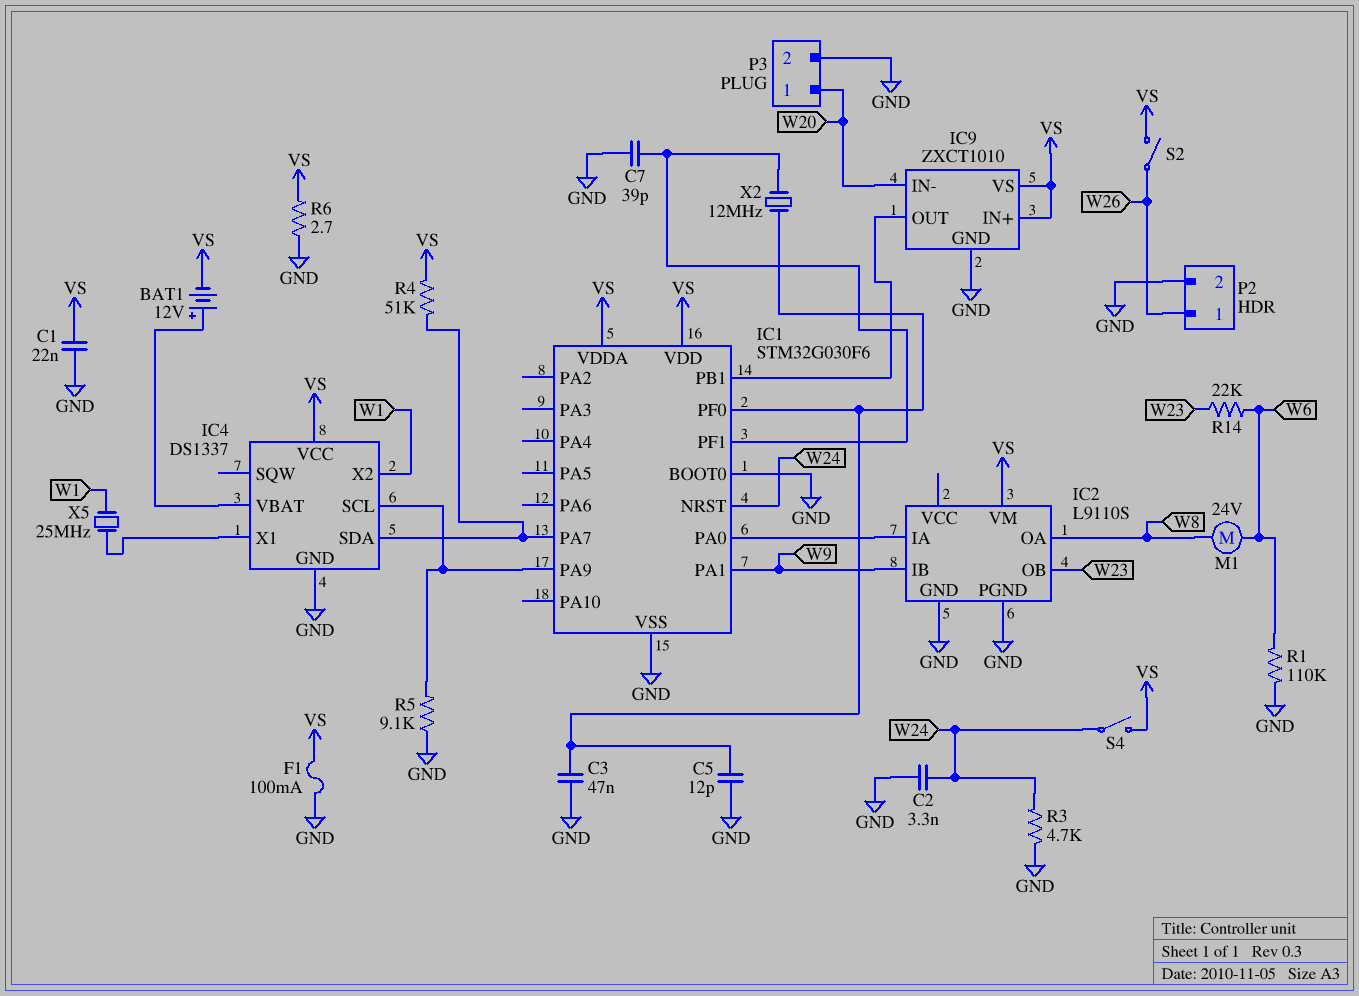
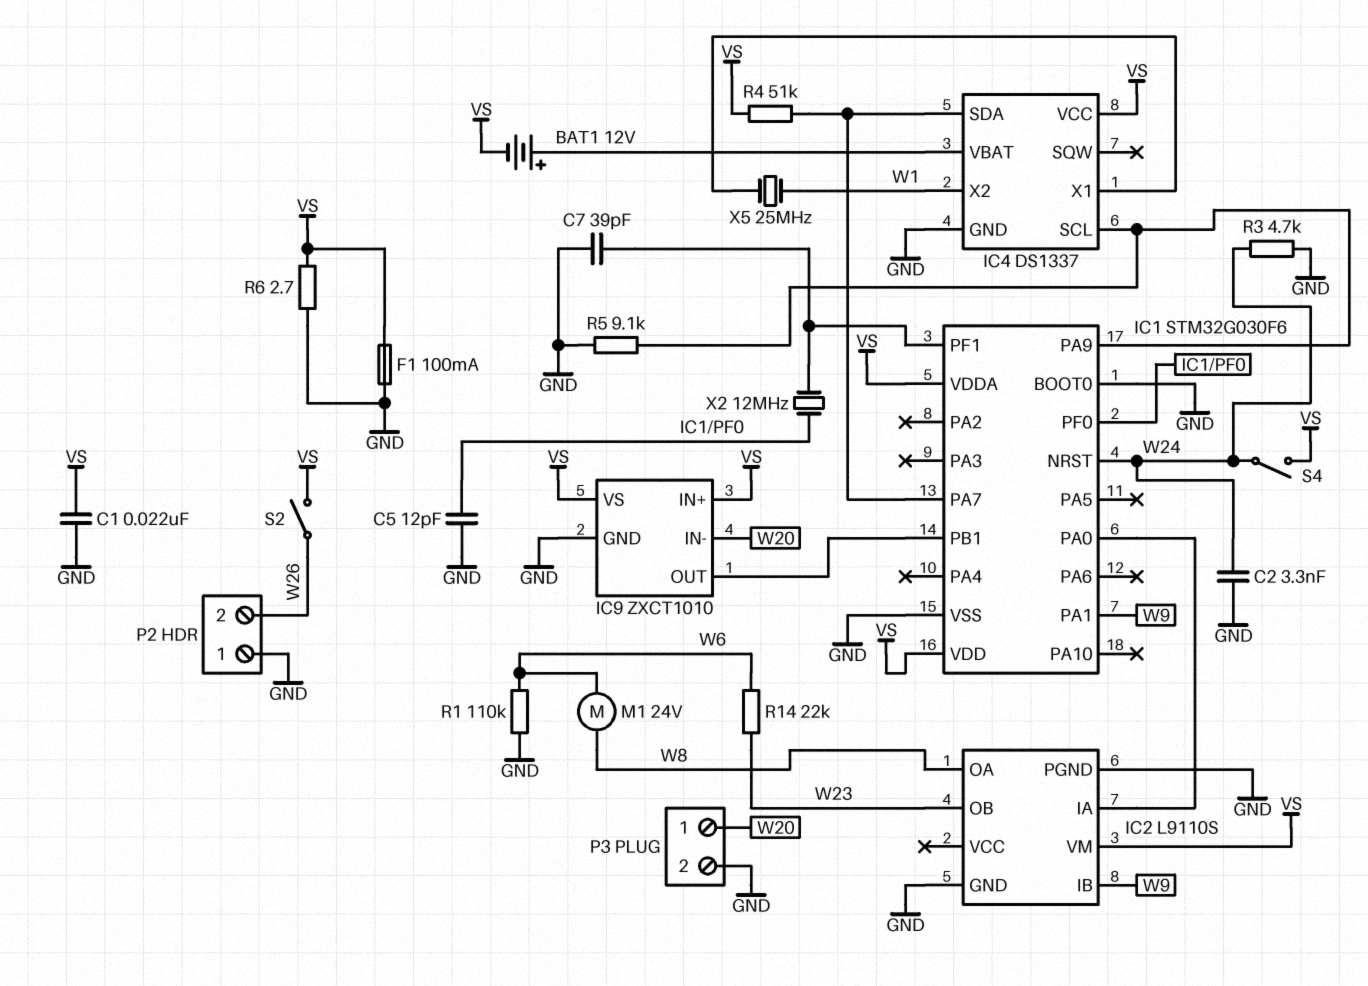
C3: 47nF (GND, IC1/PF0) -> none
P2 pin 1: W26 -> GND
P2 pin 2: GND -> W26

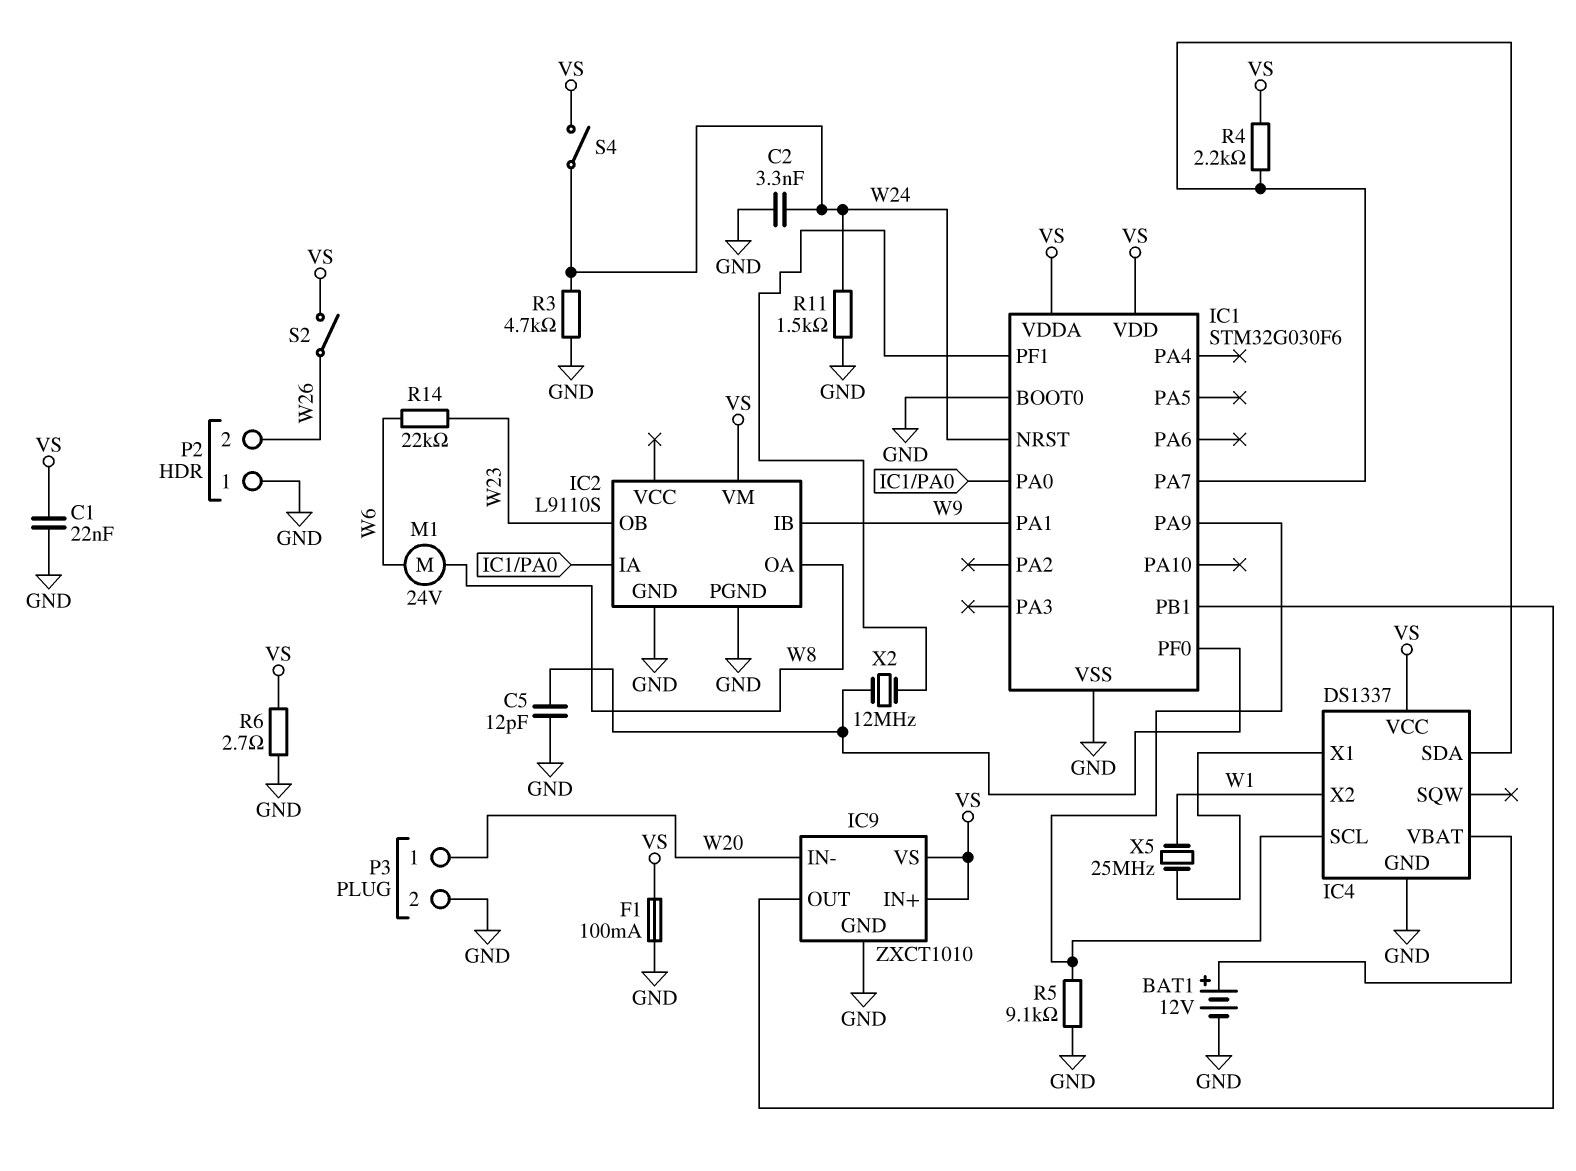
BAT1: 12V (plus IC4/VBAT, minus VS) -> 12V (plus IC4/VBAT, minus GND)
C7: 39pF (GND, IC1/PF1) -> none
R1: 110k (GND, W6) -> none
R4: 51k (IC1/PA7, VS) -> 2.2k (IC1/PA7, VS)
R11: none -> 1.5k (GND, W24)

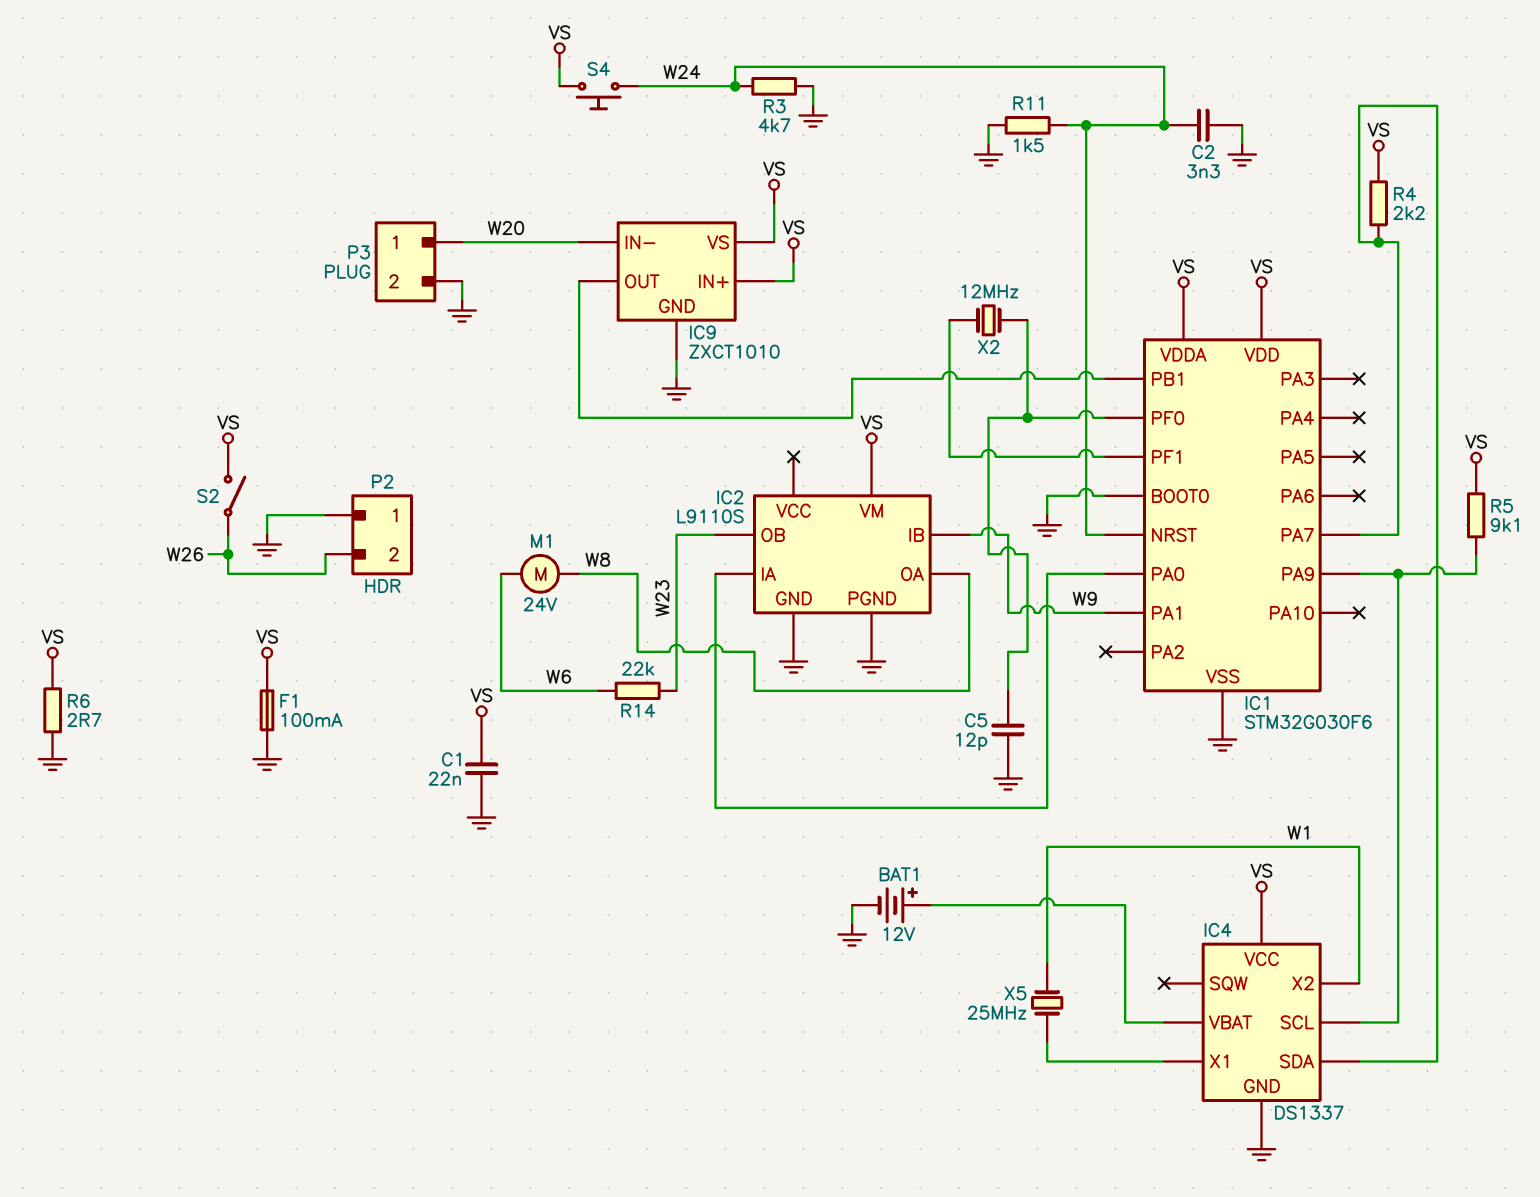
R5: 9.1k (GND, IC1/PA9) -> 9.1k (IC1/PA9, VS)
S4: switch (VS, W24) -> button (VS, W24)

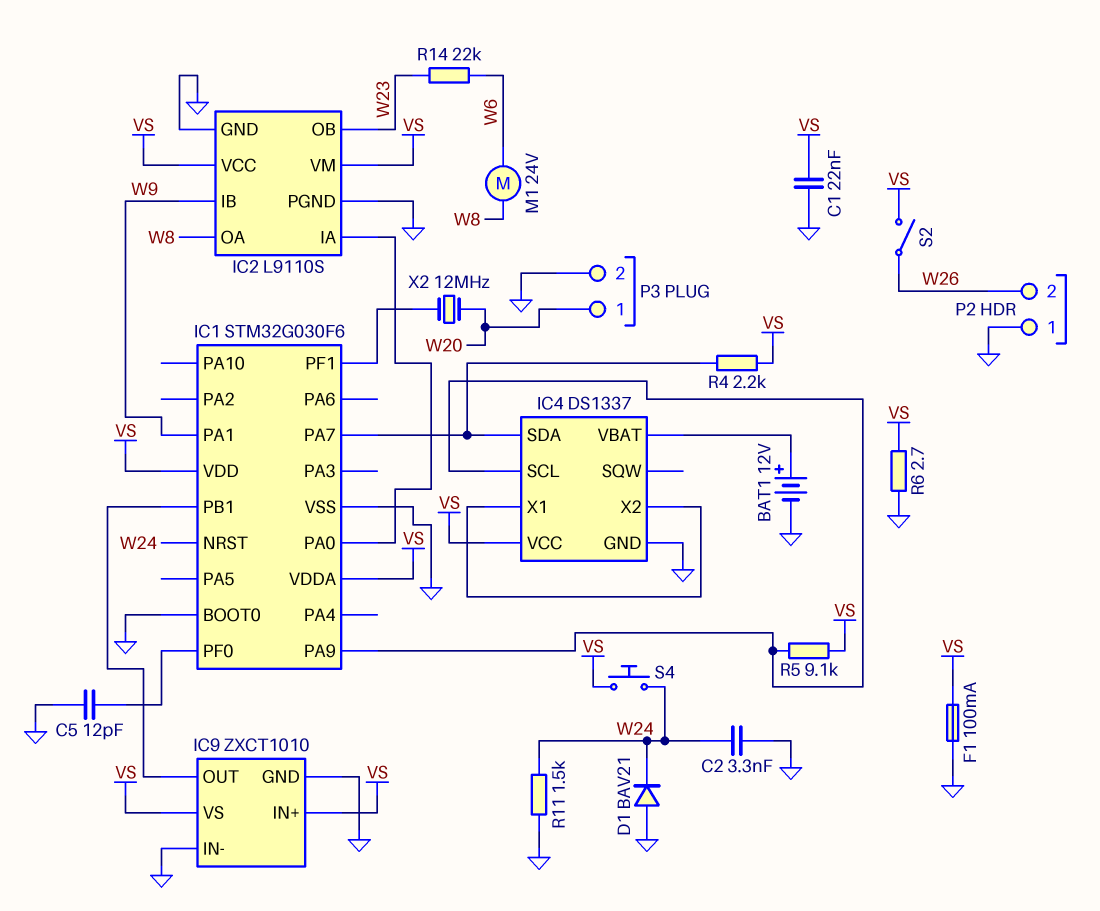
D1: none -> diode BAV21 (A GND, K W24)
IC2 pin VCC: none -> VS
IC4 pin X2: W1 -> IC4/X1
IC9 pin IN-: W20 -> GND
R3: 4.7k (GND, W24) -> none
X2: 12MHz (IC1/PF0, IC1/PF1) -> 12MHz (IC1/PF1, W20)
X5: 25MHz (IC4/X1, W1) -> none

